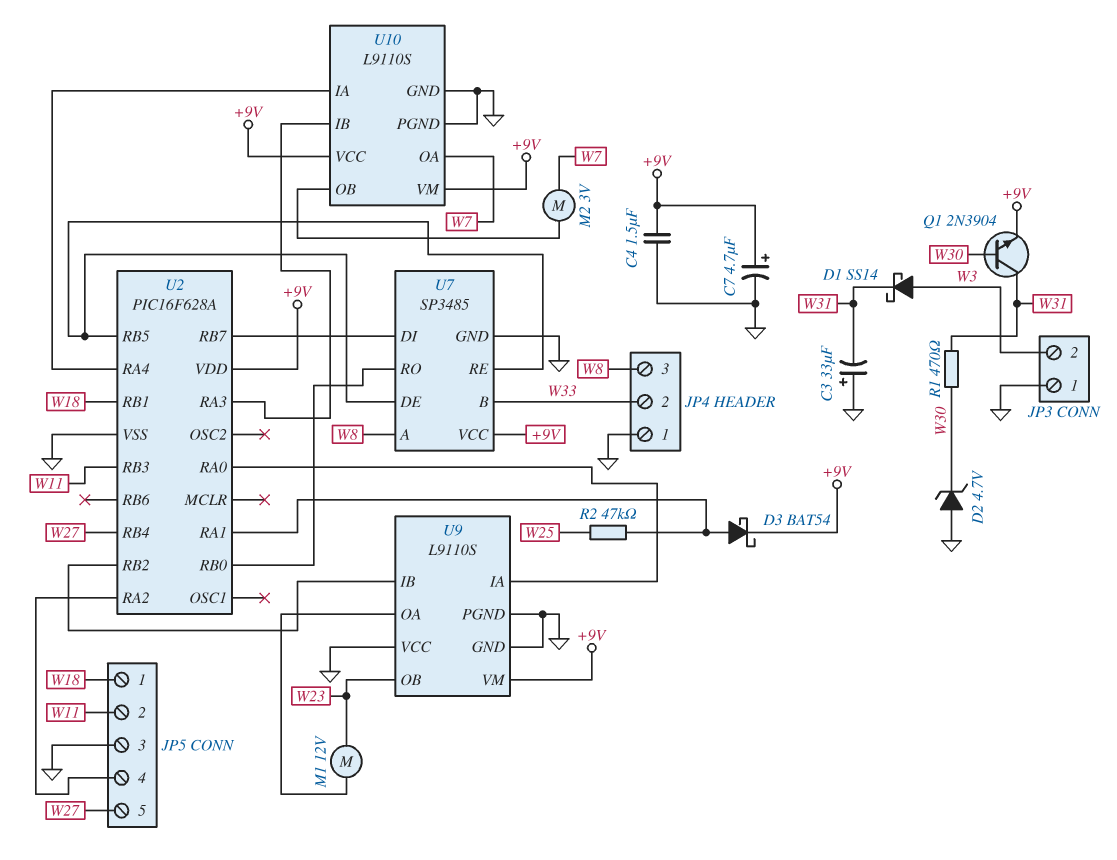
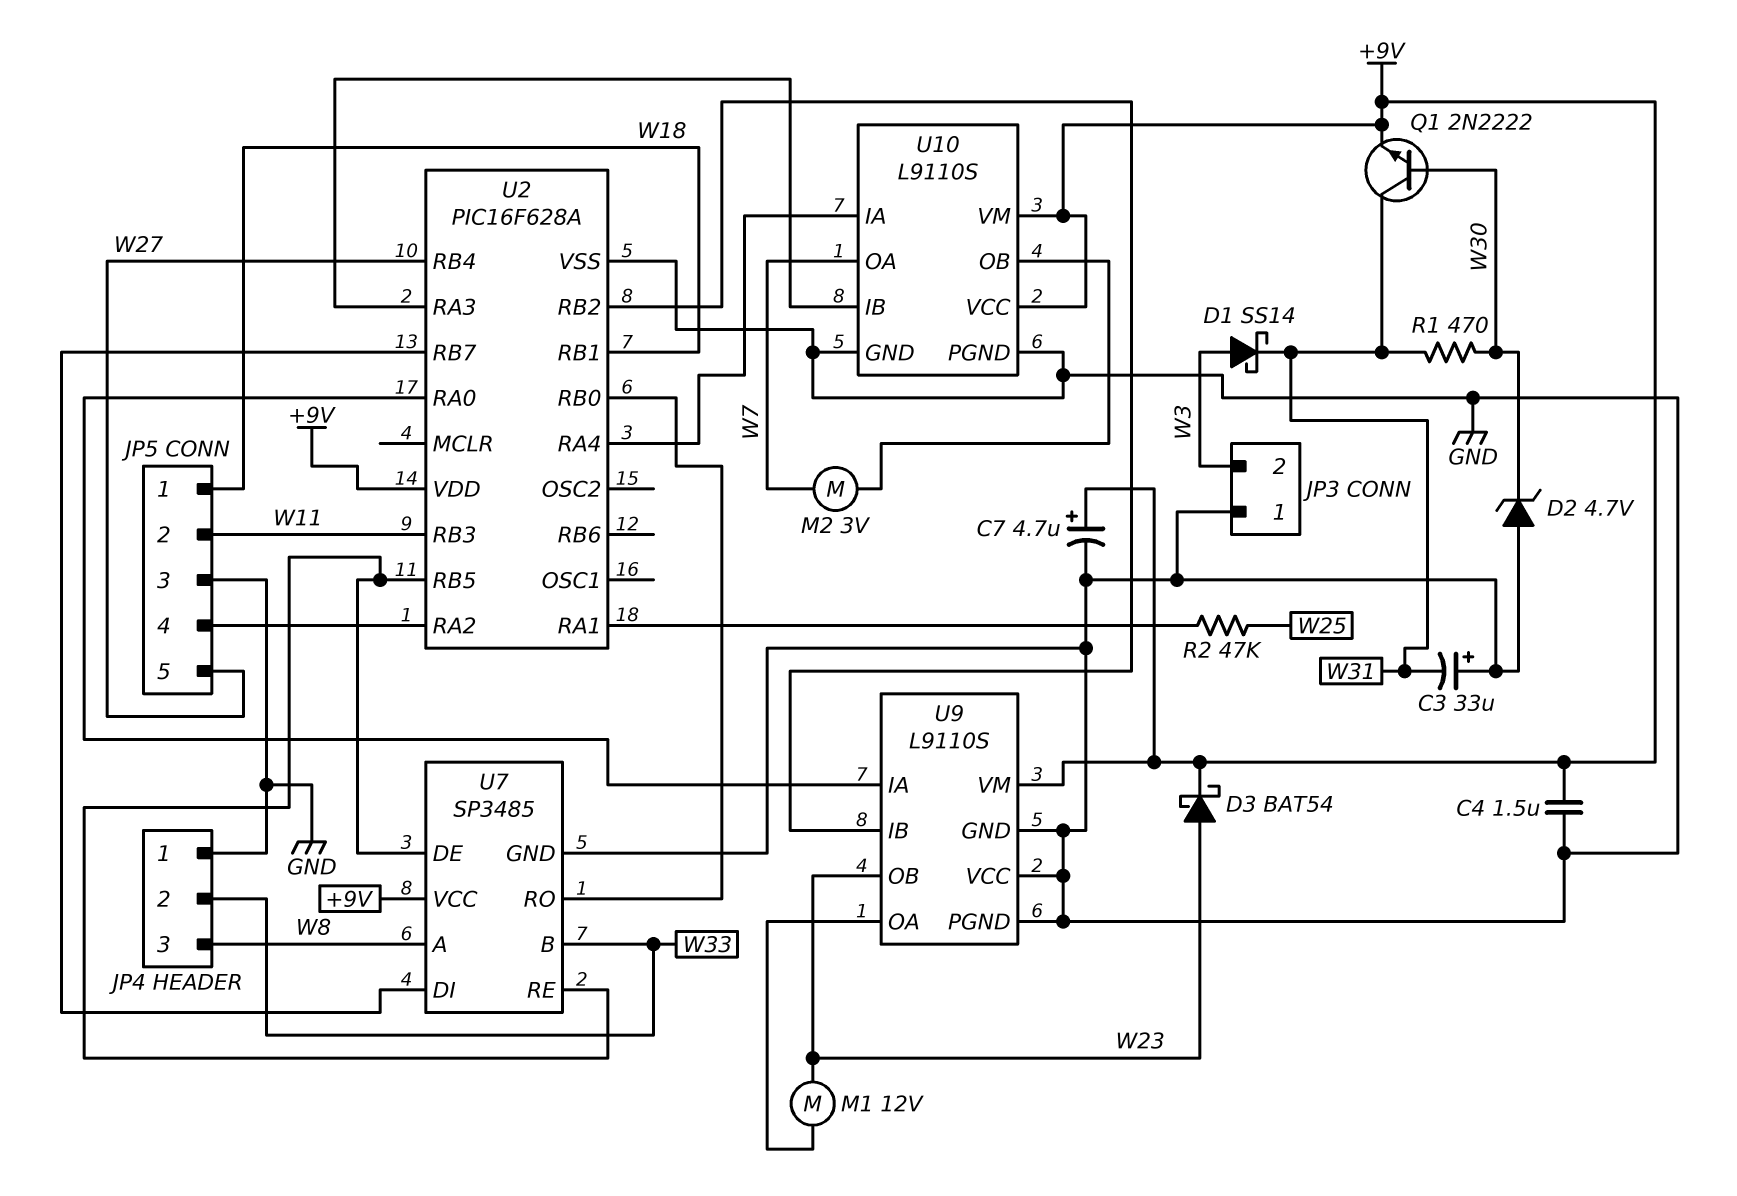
D3: schottky BAT54 (A U2/RA1, K +9V) -> schottky BAT54 (A W23, K +9V)
Q1: NPN 2N3904 (B W30, C W31, E +9V) -> NPN 2N2222 (B W30, C W31, E +9V)

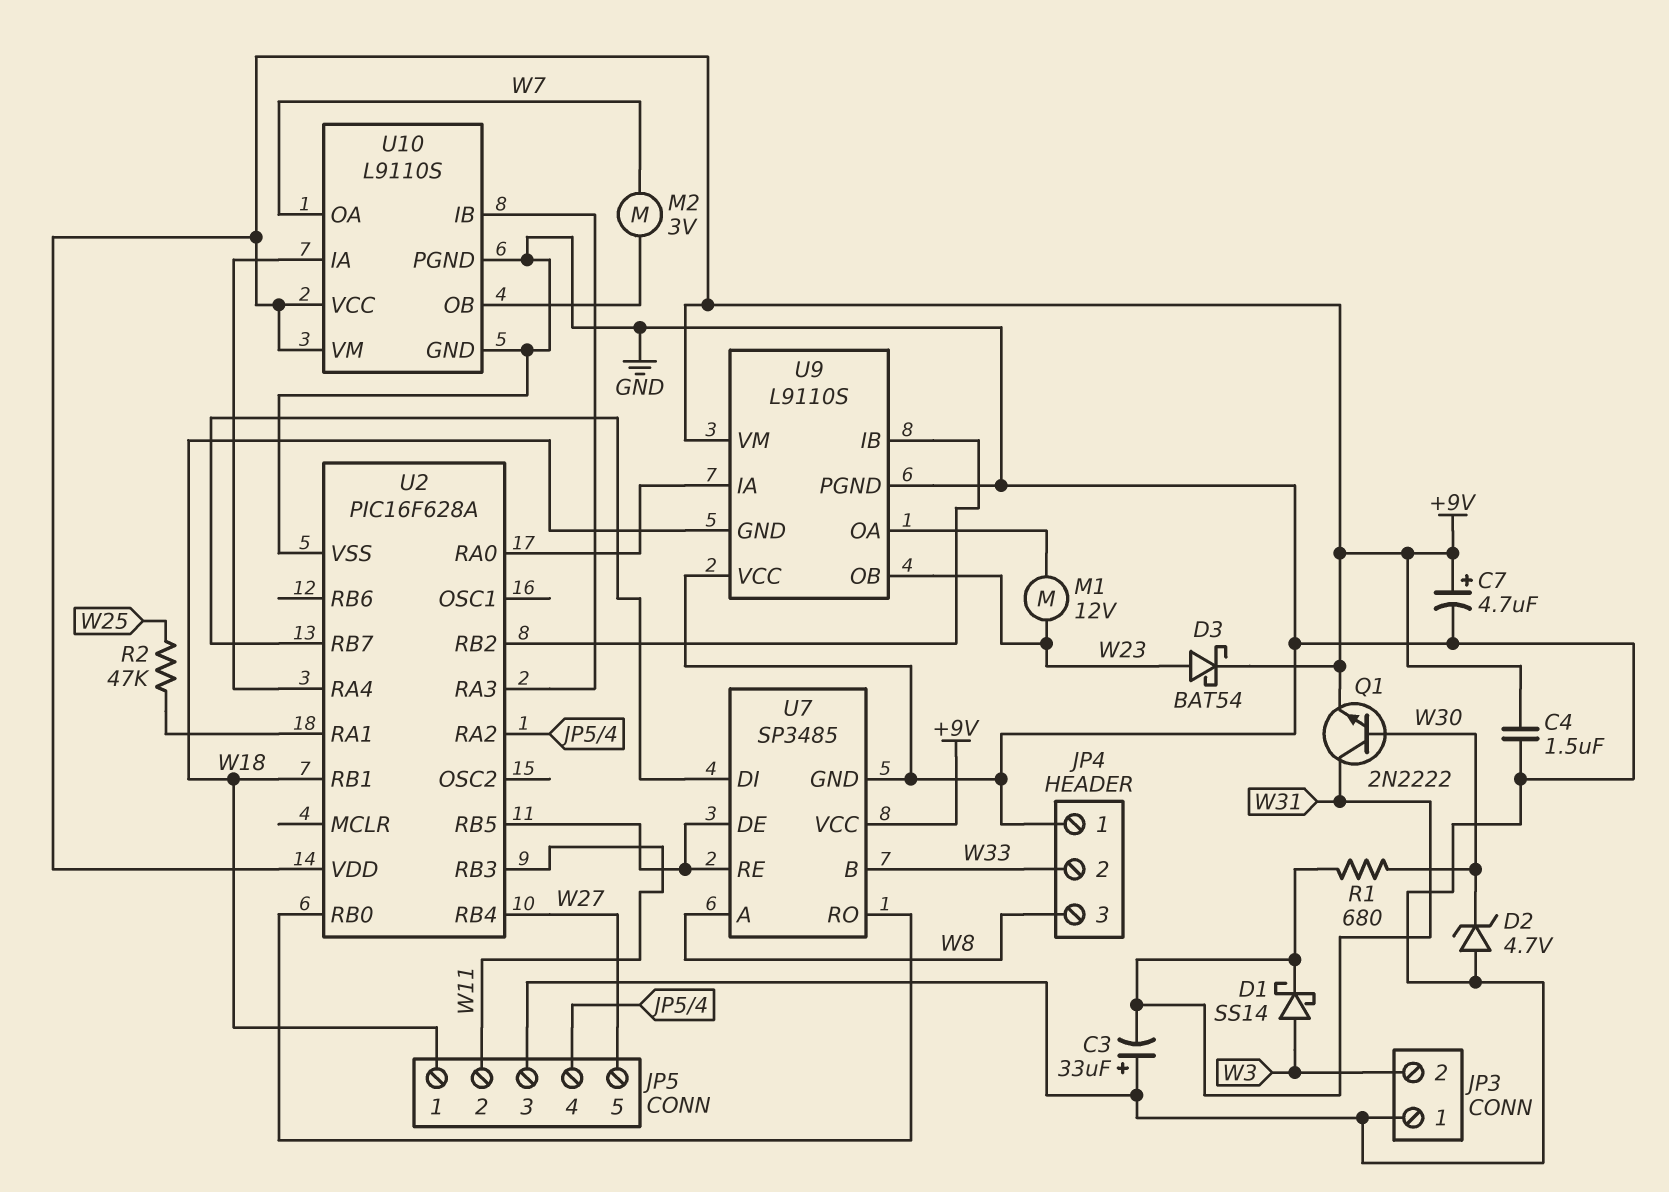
R1: 470 (W30, W31) -> 680 (W30, W31)
U9 pin GND: GND -> W18

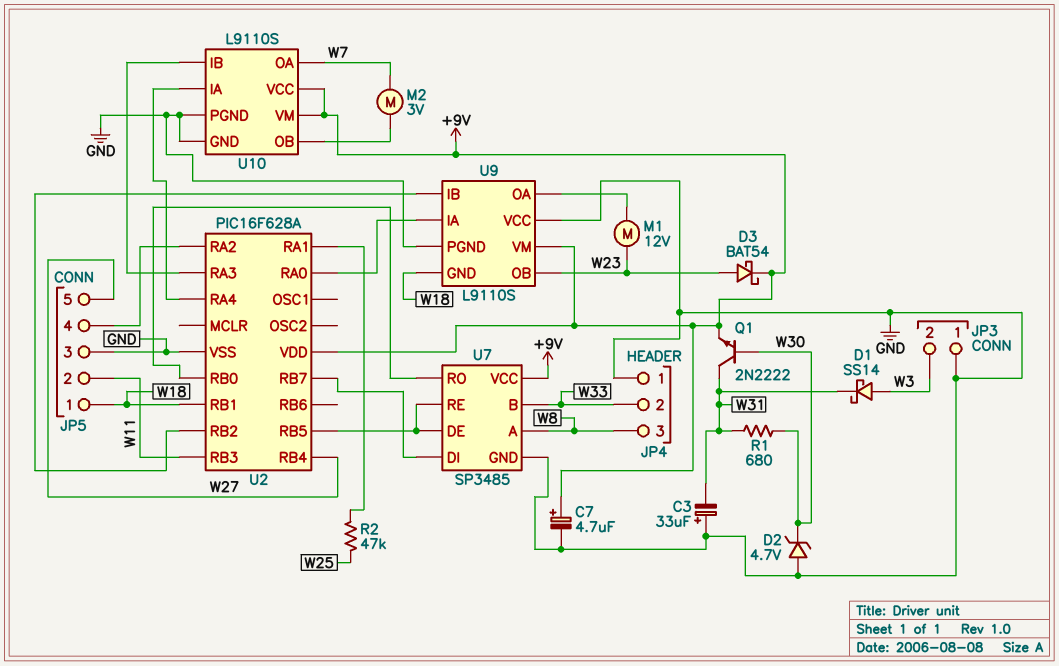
C4: 1.5uF (+9V, GND) -> none

